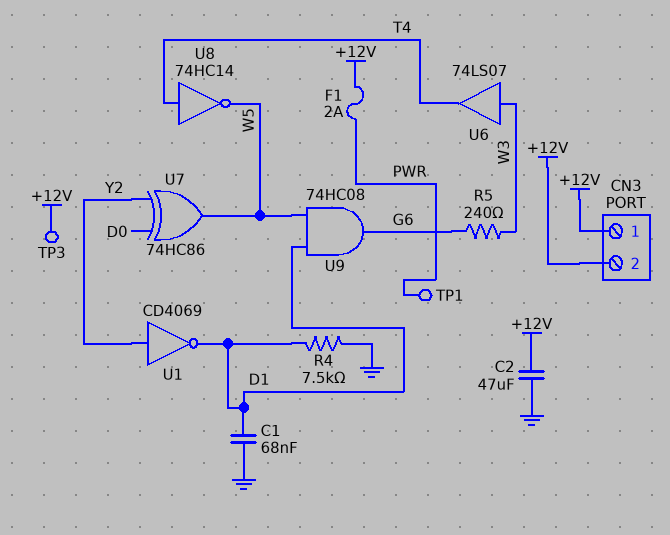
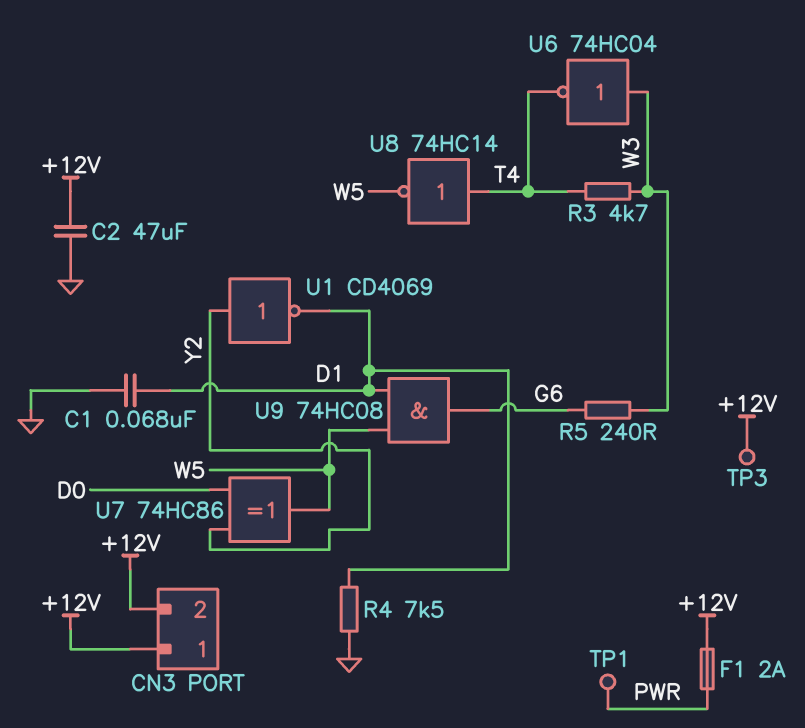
R3: none -> 4.7k (T4, W3)
U6: buffer 74LS07 (in W3, out T4) -> NOT 74HC04 (in W3, out T4)

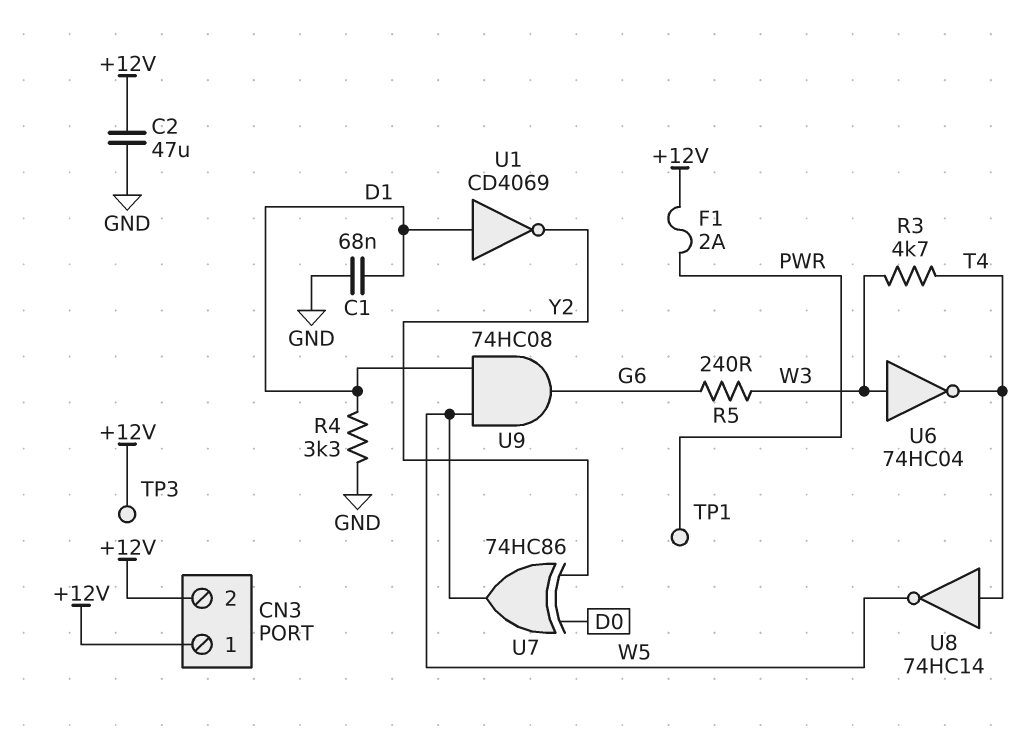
R4: 7.5k (D1, GND) -> 3.3k (D1, GND)
U1: NOT CD4069 (in Y2, out D1) -> NOT CD4069 (in D1, out Y2)

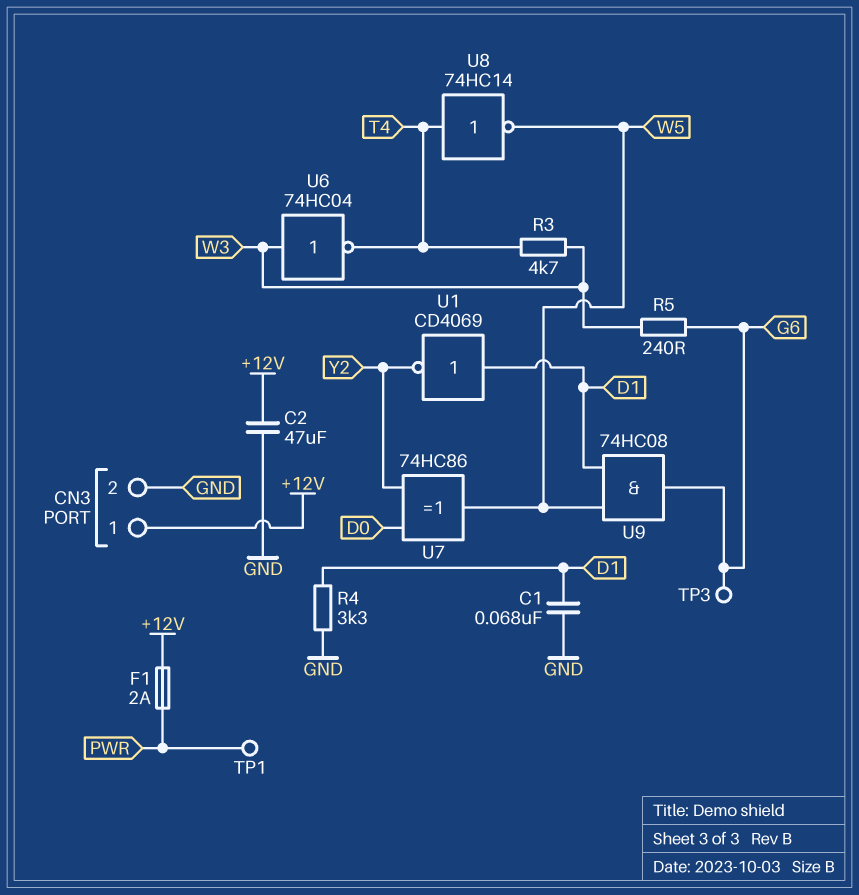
CN3 pin 2: +12V -> GND
TP3: test point (+12V) -> test point (G6)

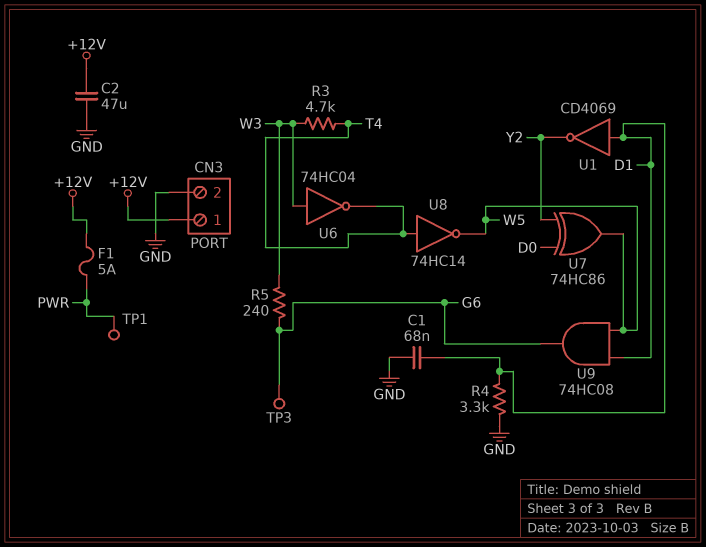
F1: 2A (+12V, PWR) -> 5A (+12V, PWR)

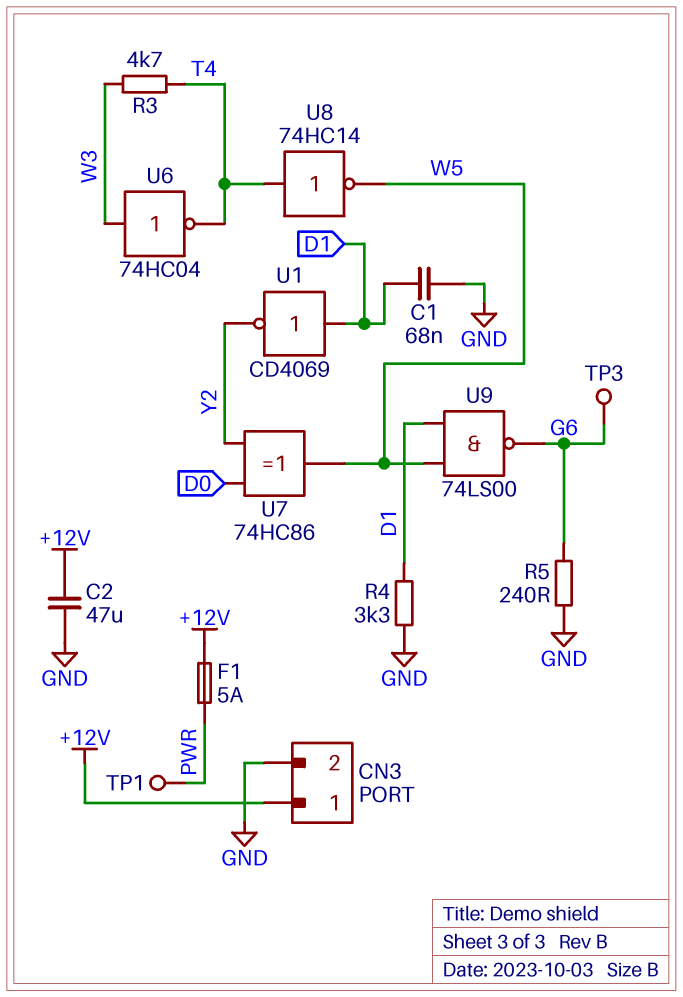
R5: 240 (G6, W3) -> 240 (G6, GND)
U9: AND 74HC08 (in D1, in W5, out G6) -> NAND 74LS00 (in D1, in W5, out G6)

